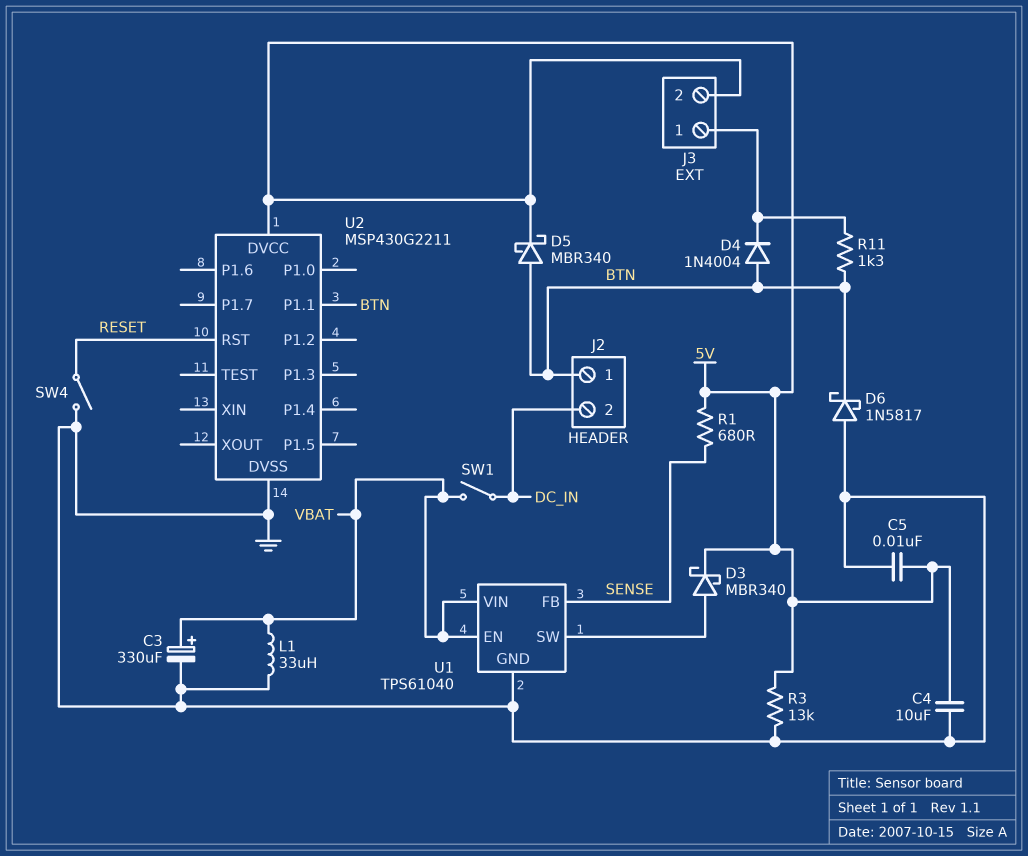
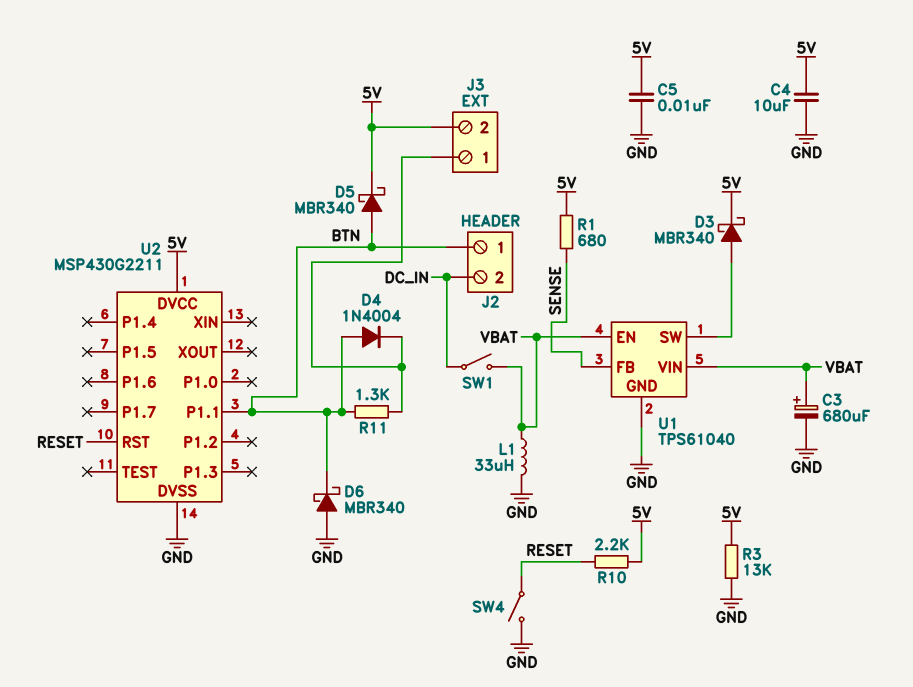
C3: 330uF (plus VBAT, minus GND) -> 680uF (plus VBAT, minus GND)
D6: schottky 1N5817 (A GND, K BTN) -> schottky MBR340 (A GND, K BTN)
R10: none -> 2.2k (5V, RESET)

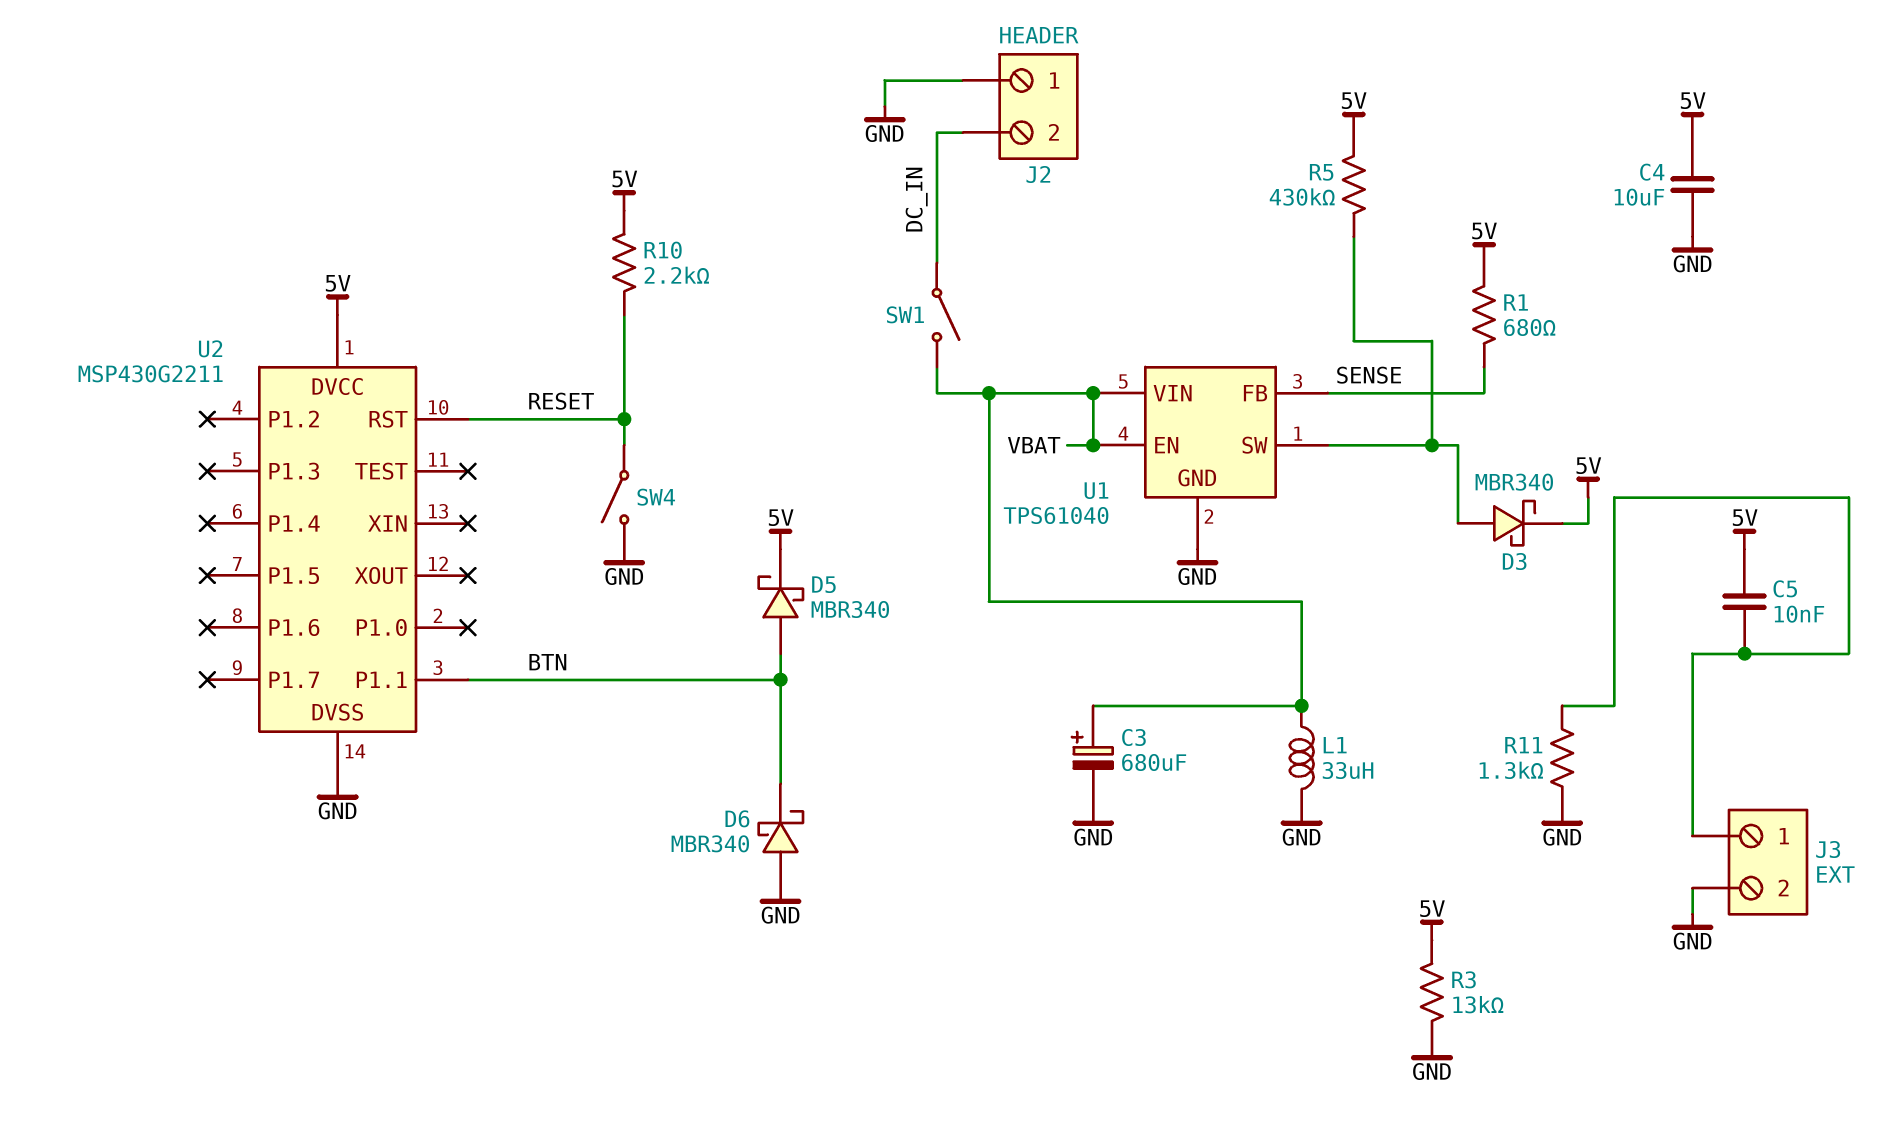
C5: 10nF (5V, GND) -> 10nF (5V, J3/1)
D4: diode 1N4004 (A BTN, K J3/1) -> none
J2 pin 1: BTN -> GND
J3 pin 2: 5V -> GND
R5: none -> 430k (5V, U1/SW)
R11: 1.3k (BTN, J3/1) -> 1.3k (GND, J3/1)

